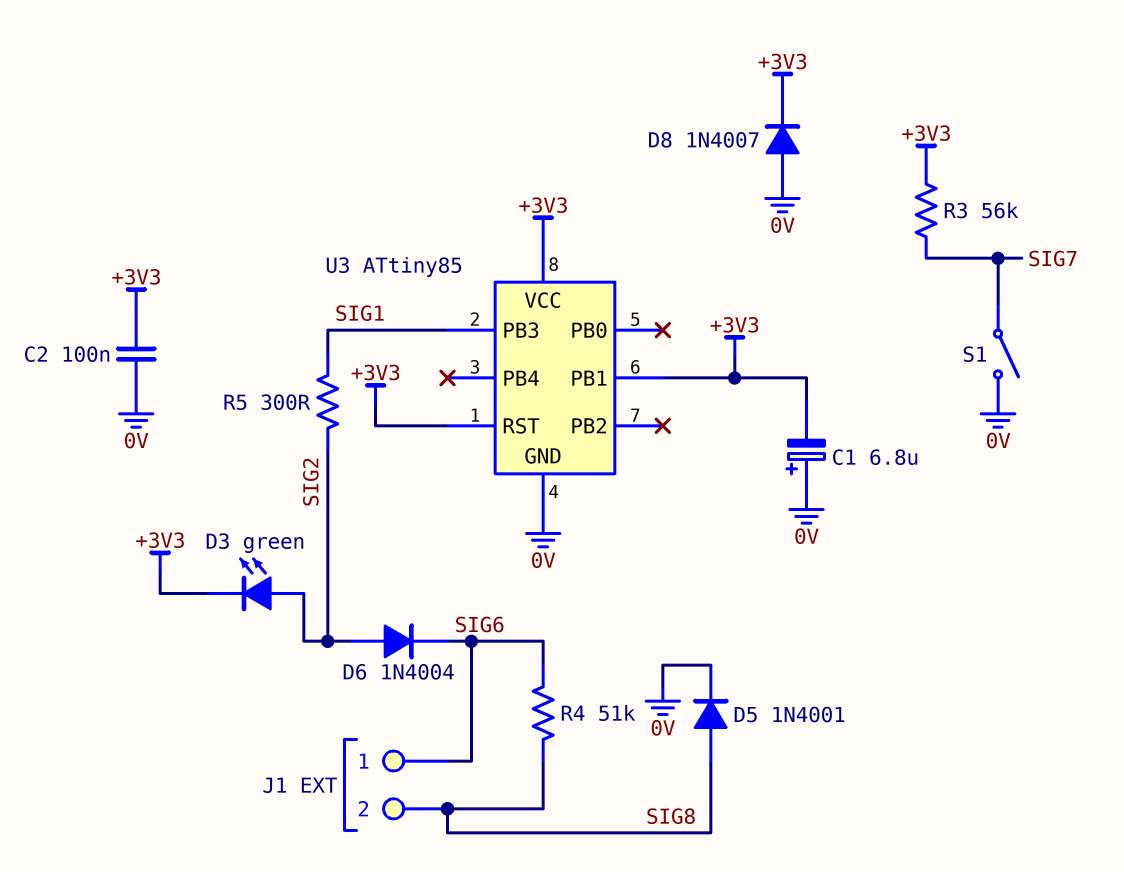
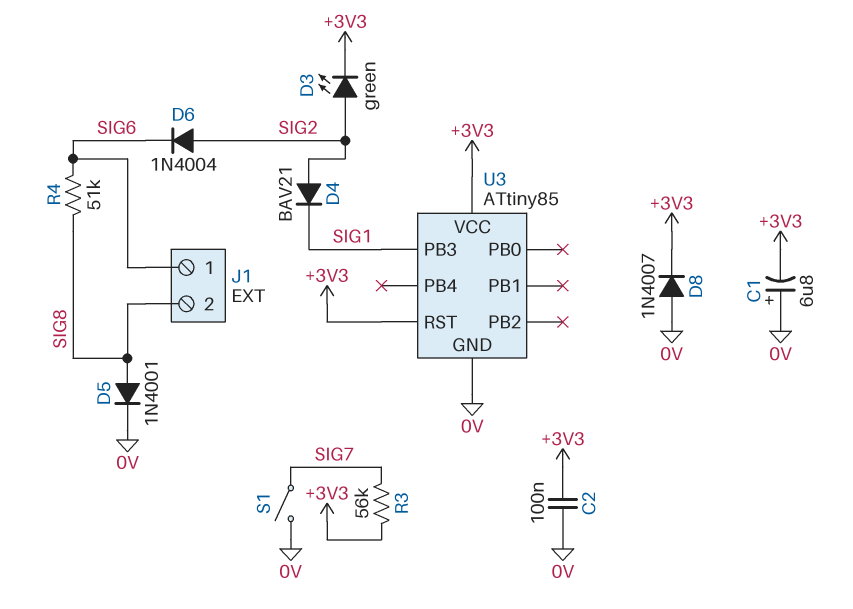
D4: none -> diode BAV21 (A SIG2, K SIG1)
R5: 300 (SIG1, SIG2) -> none
U3 pin PB1: +3V3 -> none

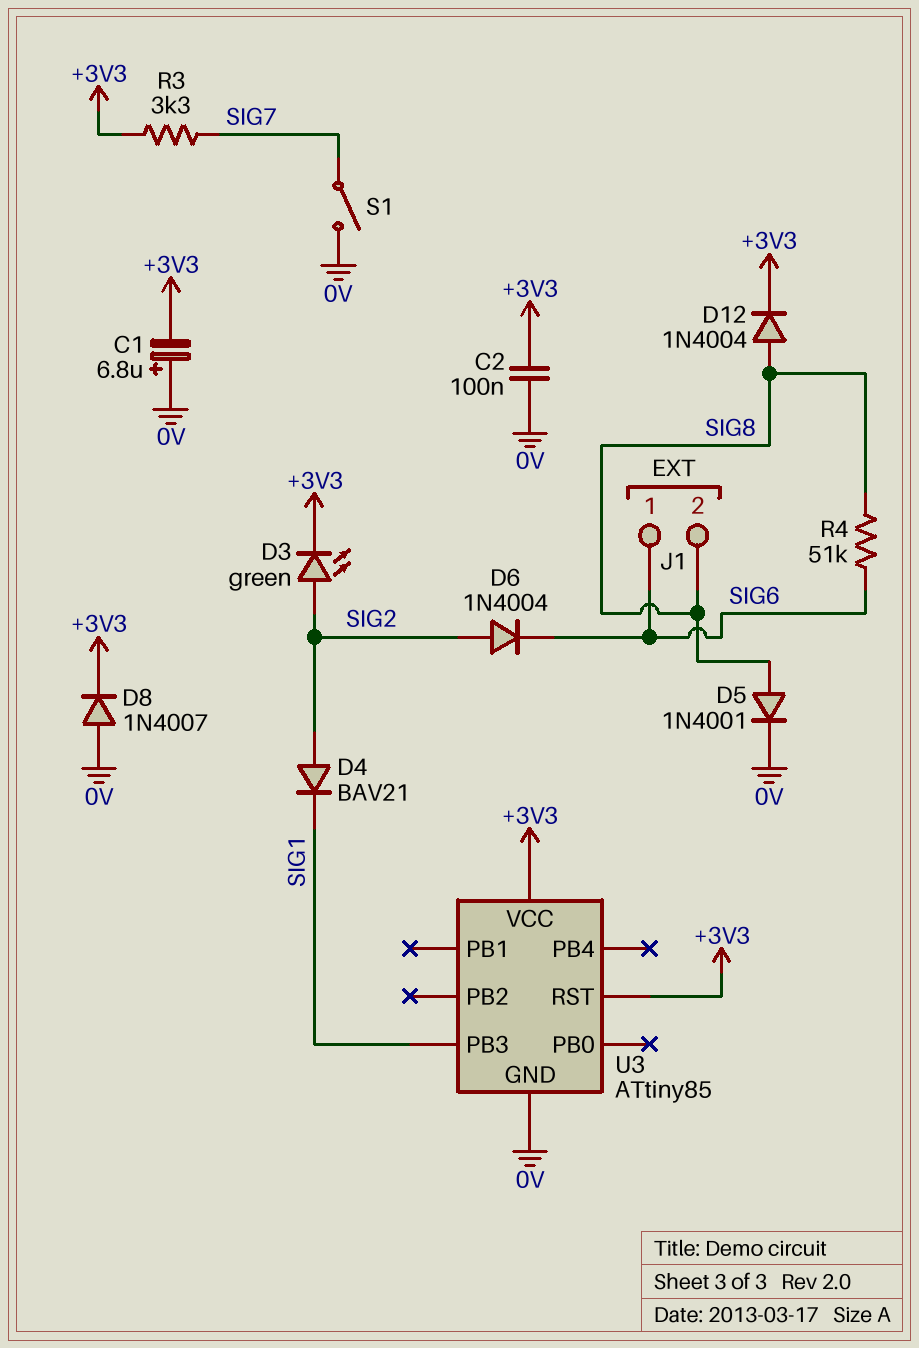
D12: none -> diode 1N4004 (A SIG8, K +3V3)
R3: 56k (+3V3, SIG7) -> 3.3k (+3V3, SIG7)

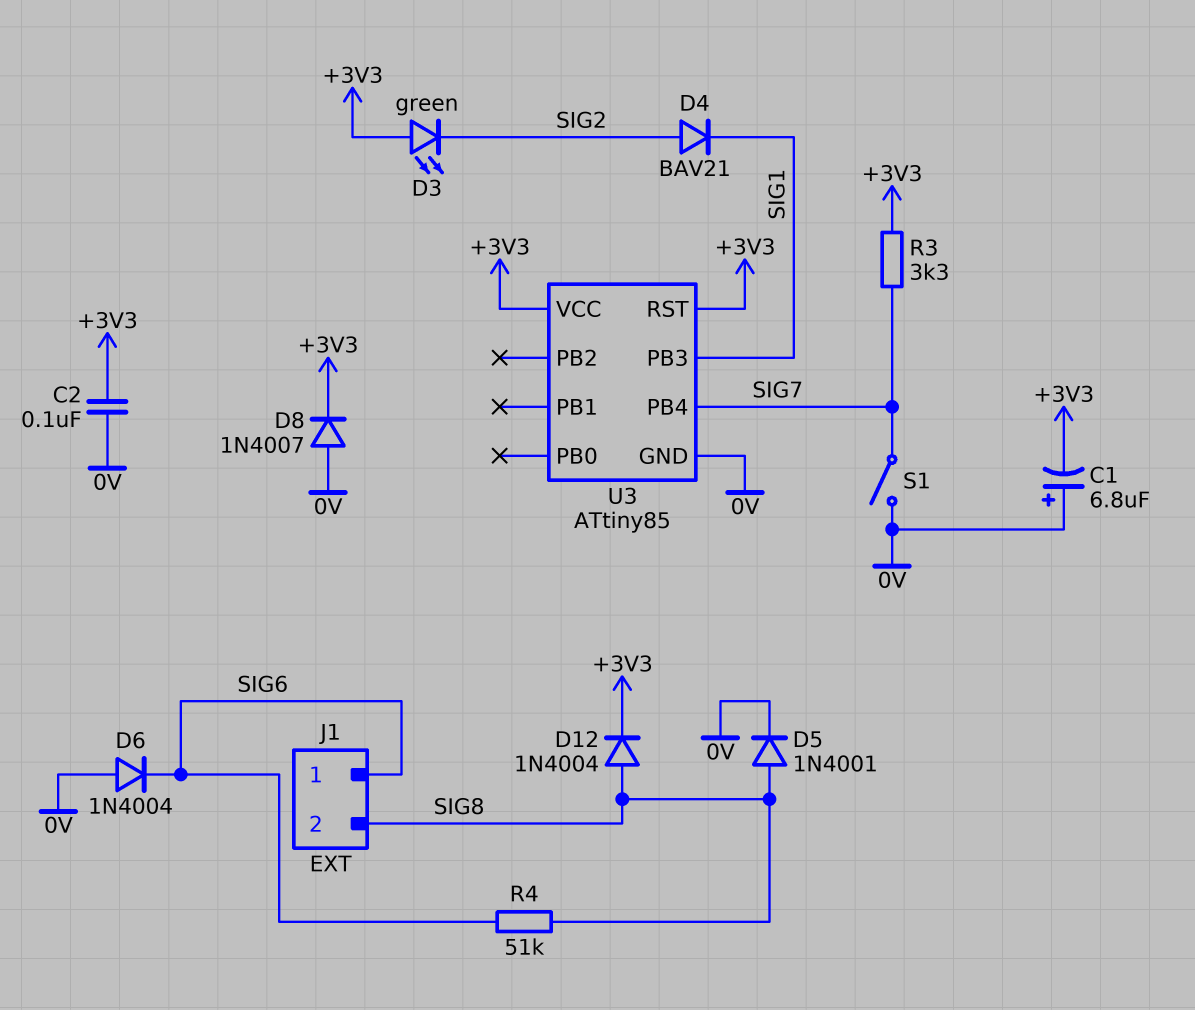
D3: LED green (A SIG2, K +3V3) -> LED green (A +3V3, K SIG2)
D6: diode 1N4004 (A SIG2, K SIG6) -> diode 1N4004 (A 0V, K SIG6)
U3 pin PB4: none -> SIG7

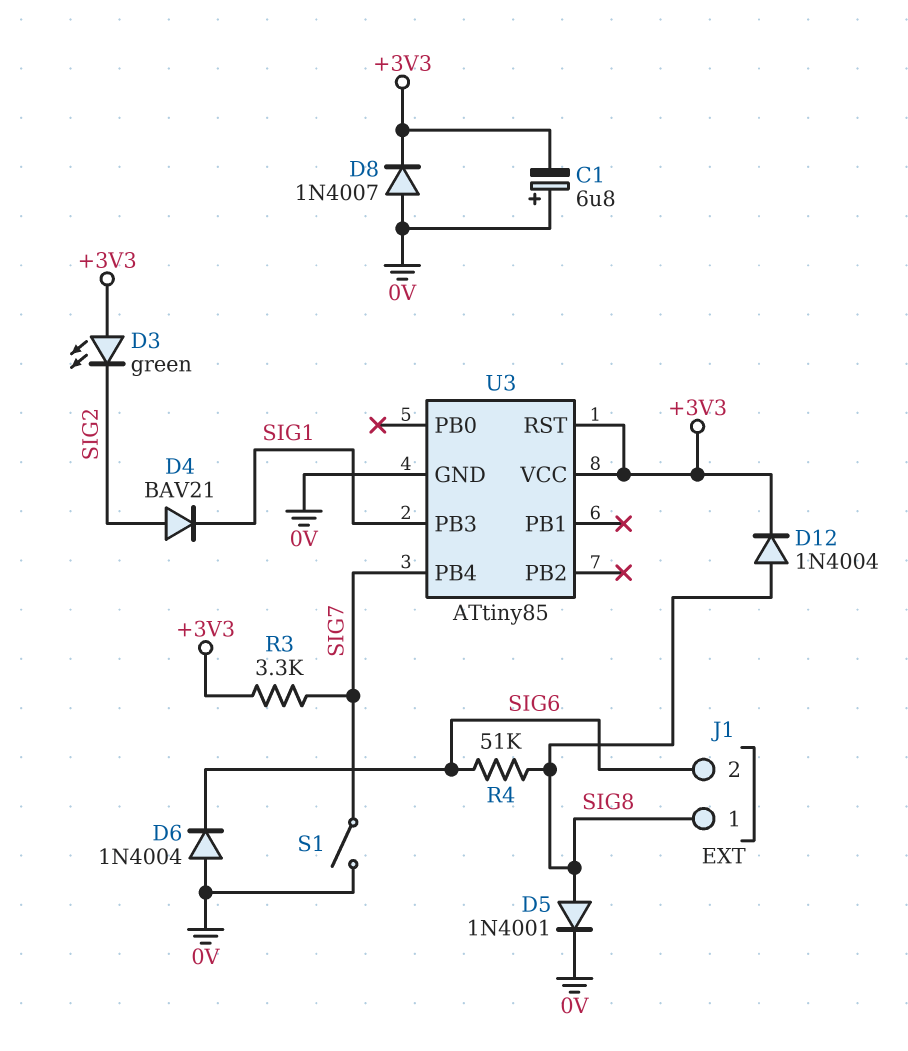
C2: 100nF (+3V3, 0V) -> none
J1 pin 1: SIG6 -> SIG8
J1 pin 2: SIG8 -> SIG6

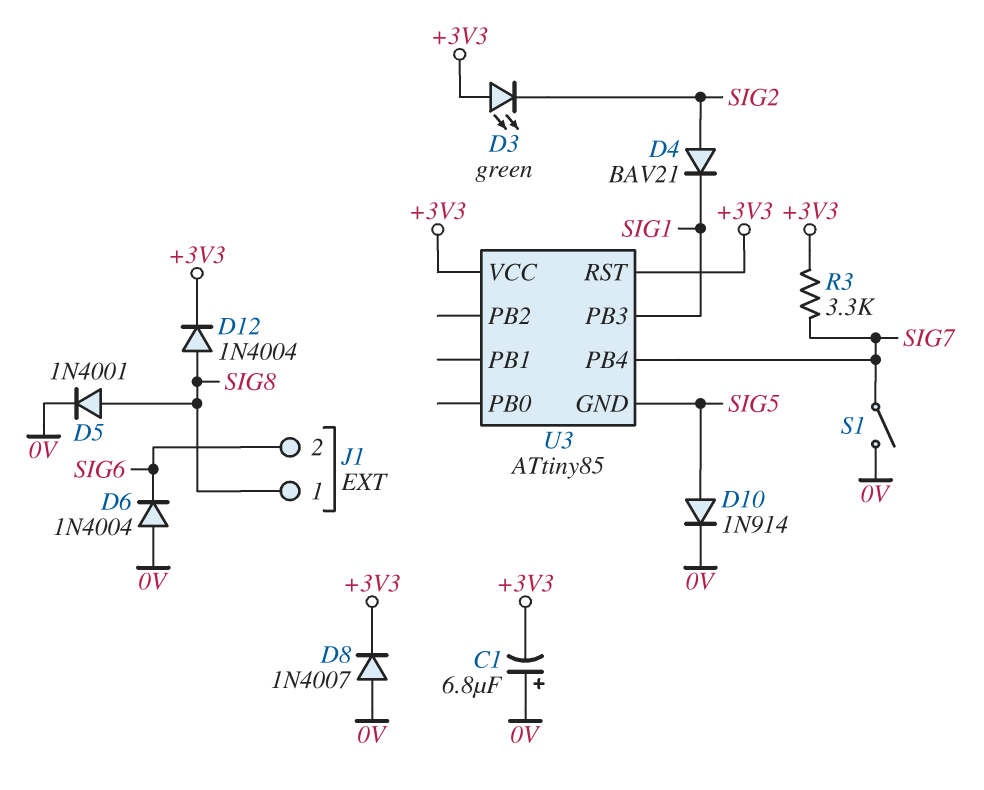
D10: none -> diode 1N914 (A SIG5, K 0V)
R4: 51k (SIG6, SIG8) -> none
U3 pin GND: 0V -> SIG5

